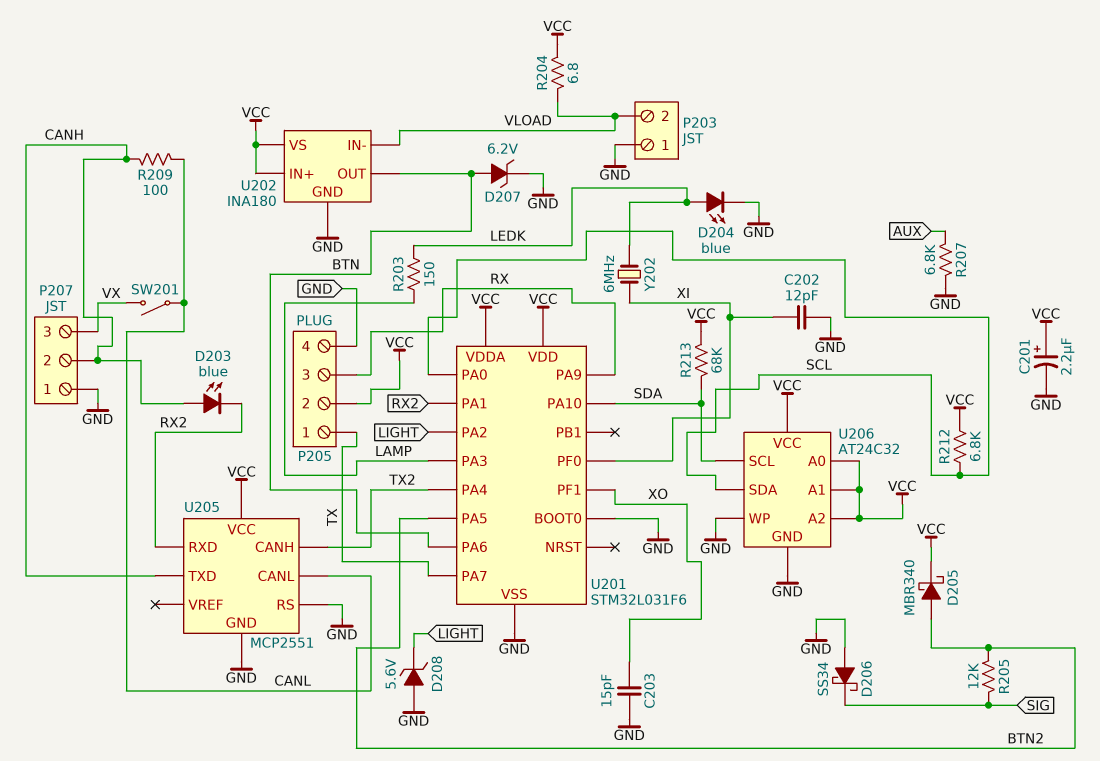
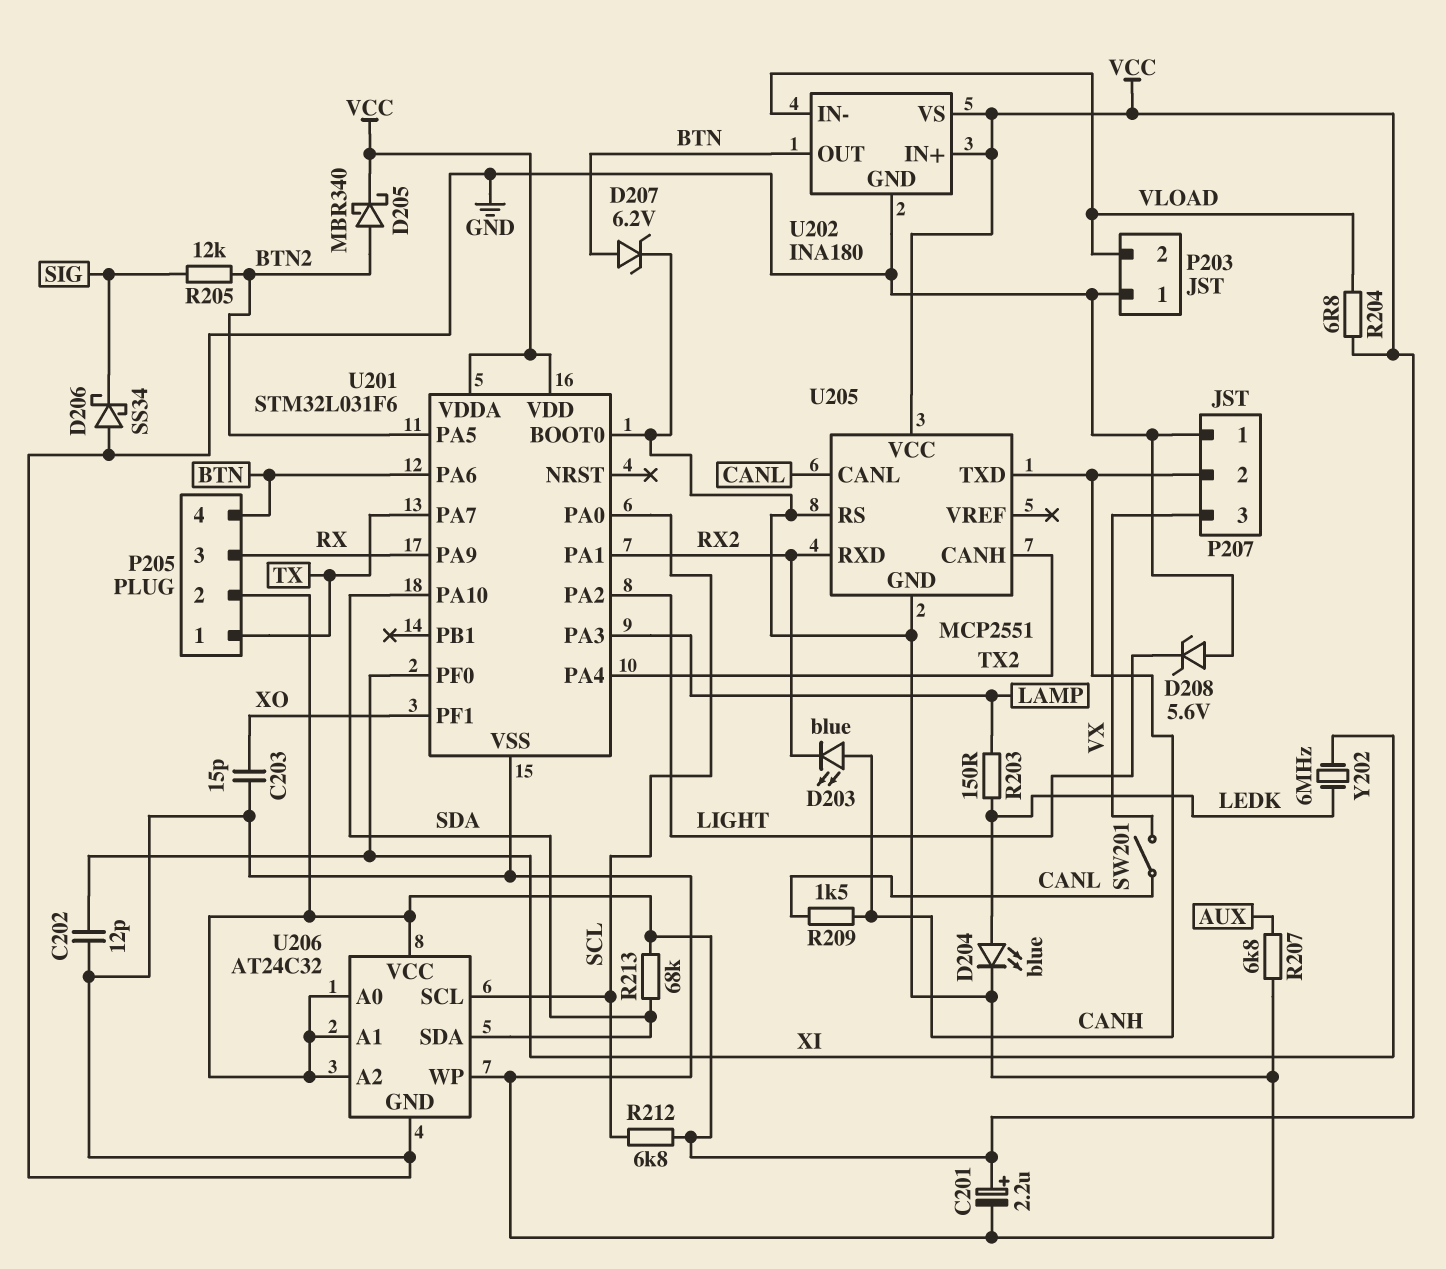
P205 pin 4: GND -> BTN
R209: 100 (CANH, CANL) -> 1.5k (CANH, CANL)
U206 pin SCL: SDA -> SCL
U206 pin SDA: SCL -> SDA

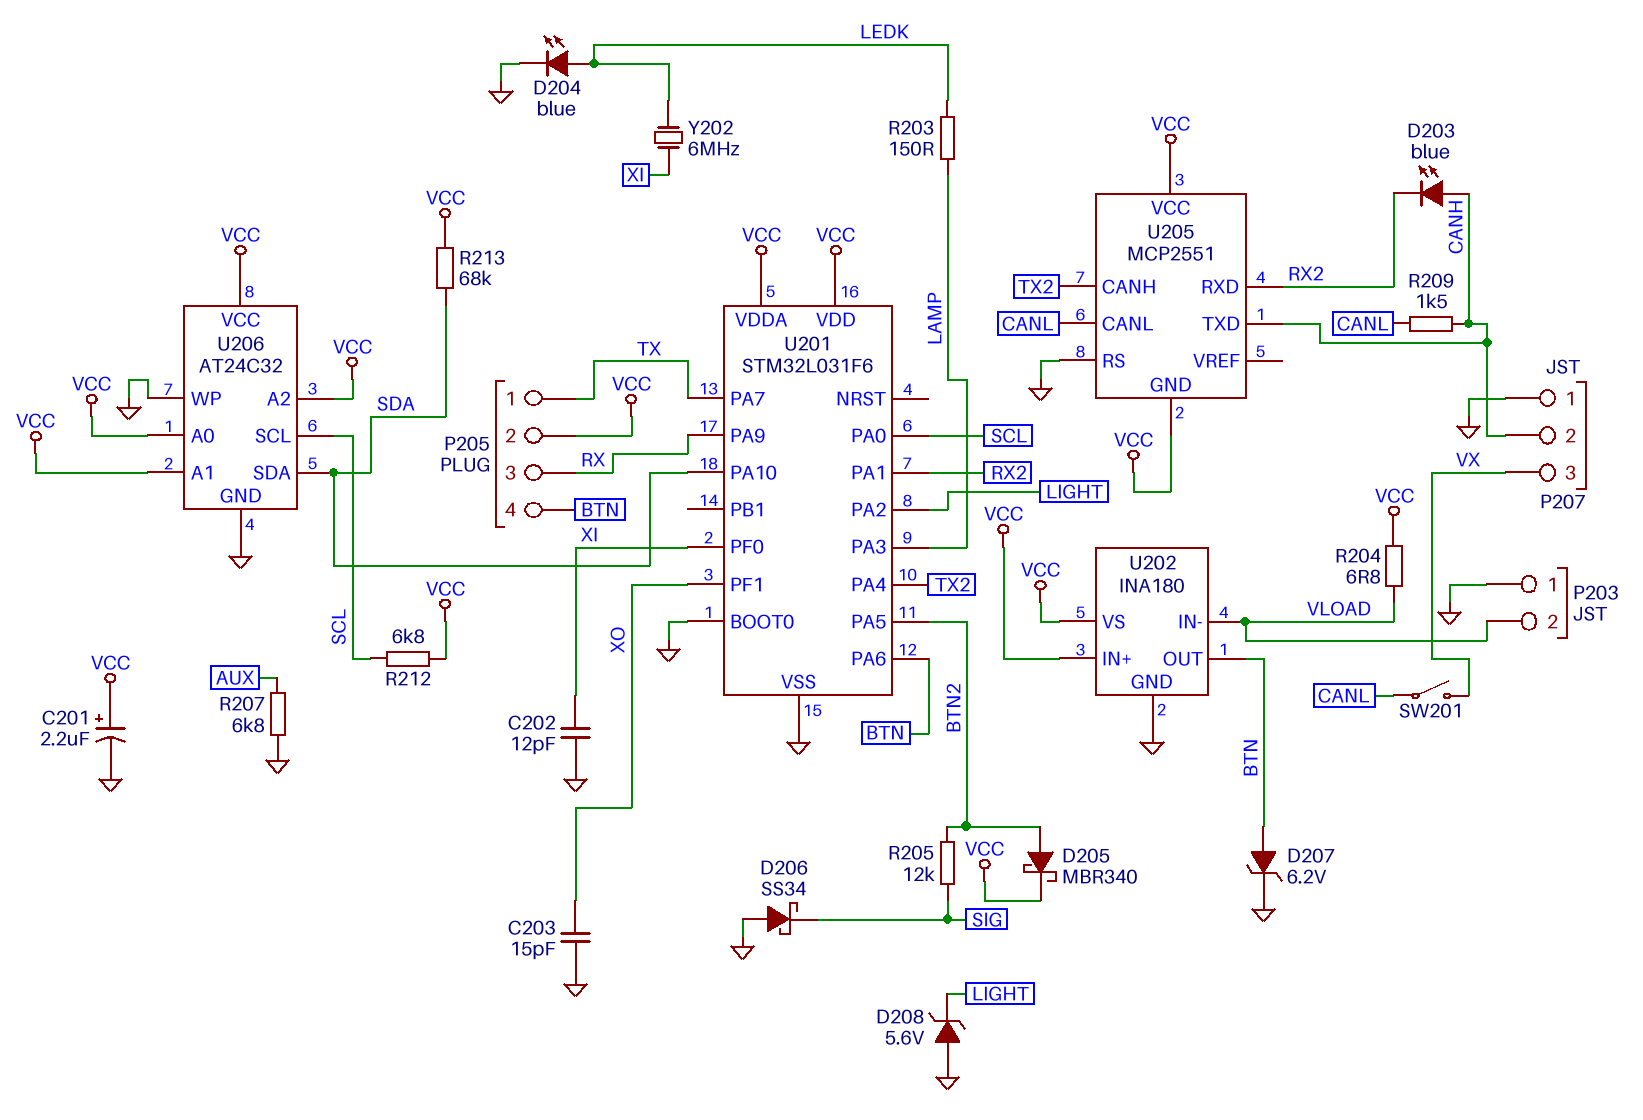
U205 pin GND: GND -> VCC

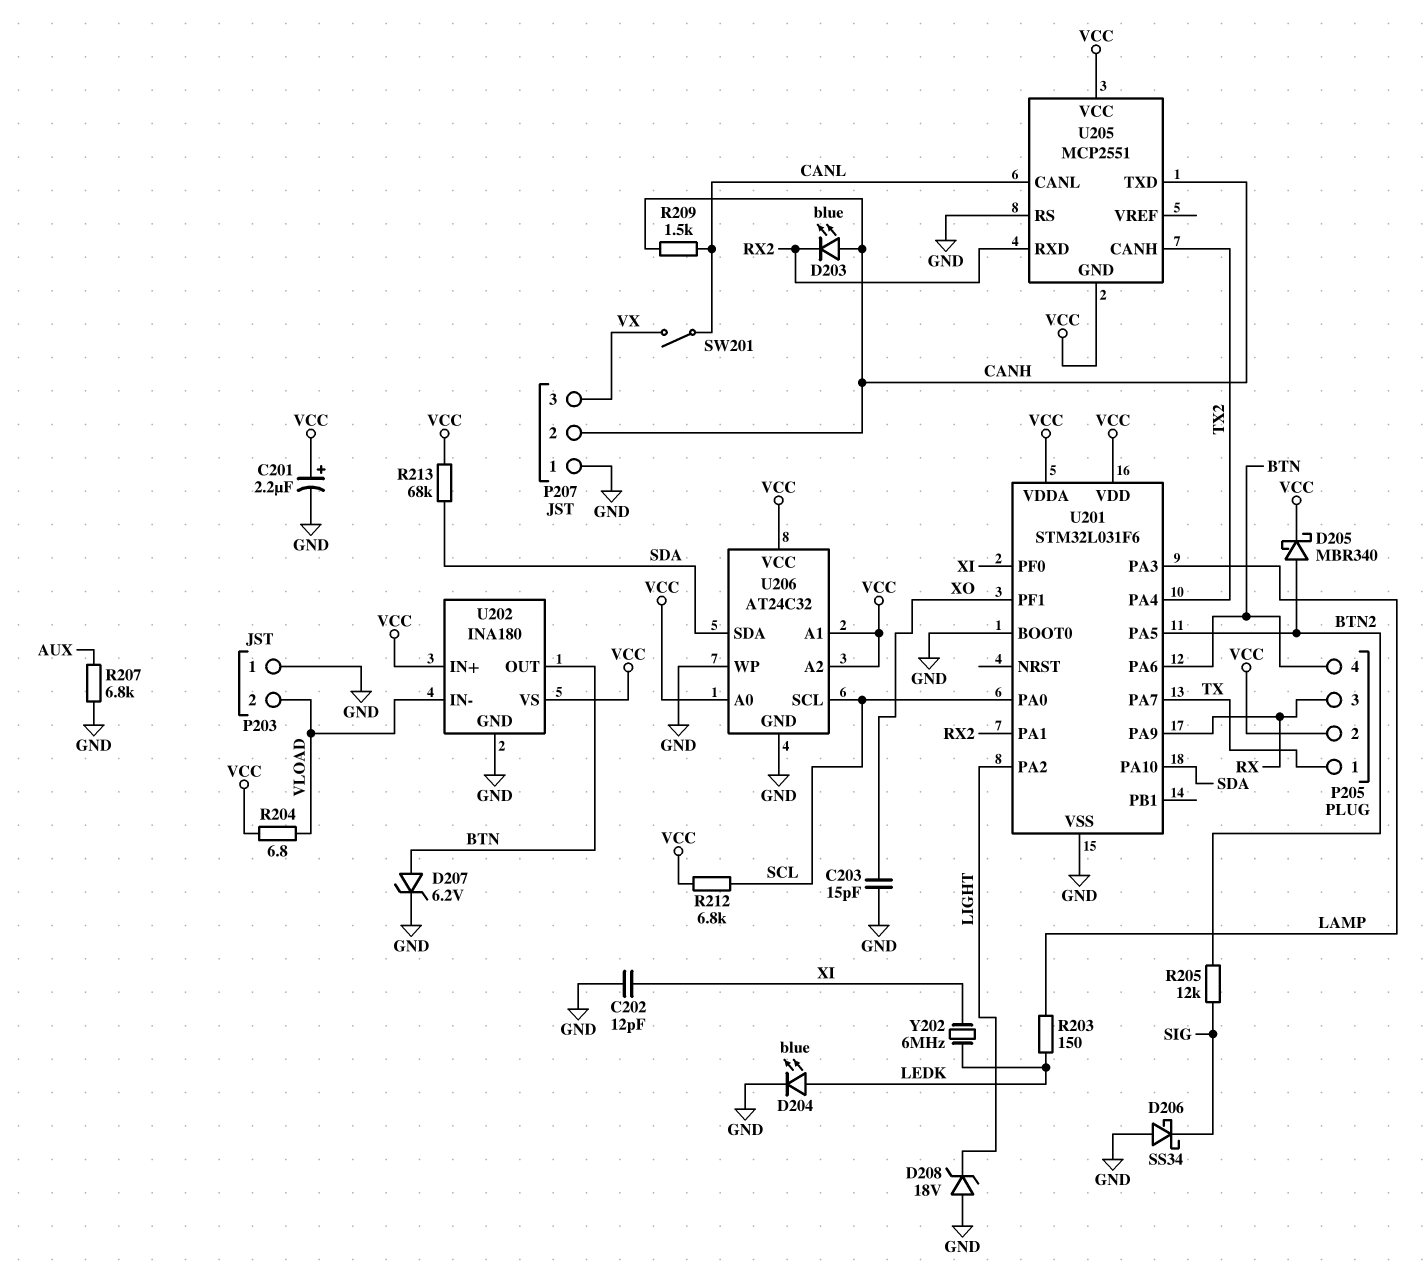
D208: zener 5.6V (A GND, K LIGHT) -> zener 18V (A GND, K LIGHT)

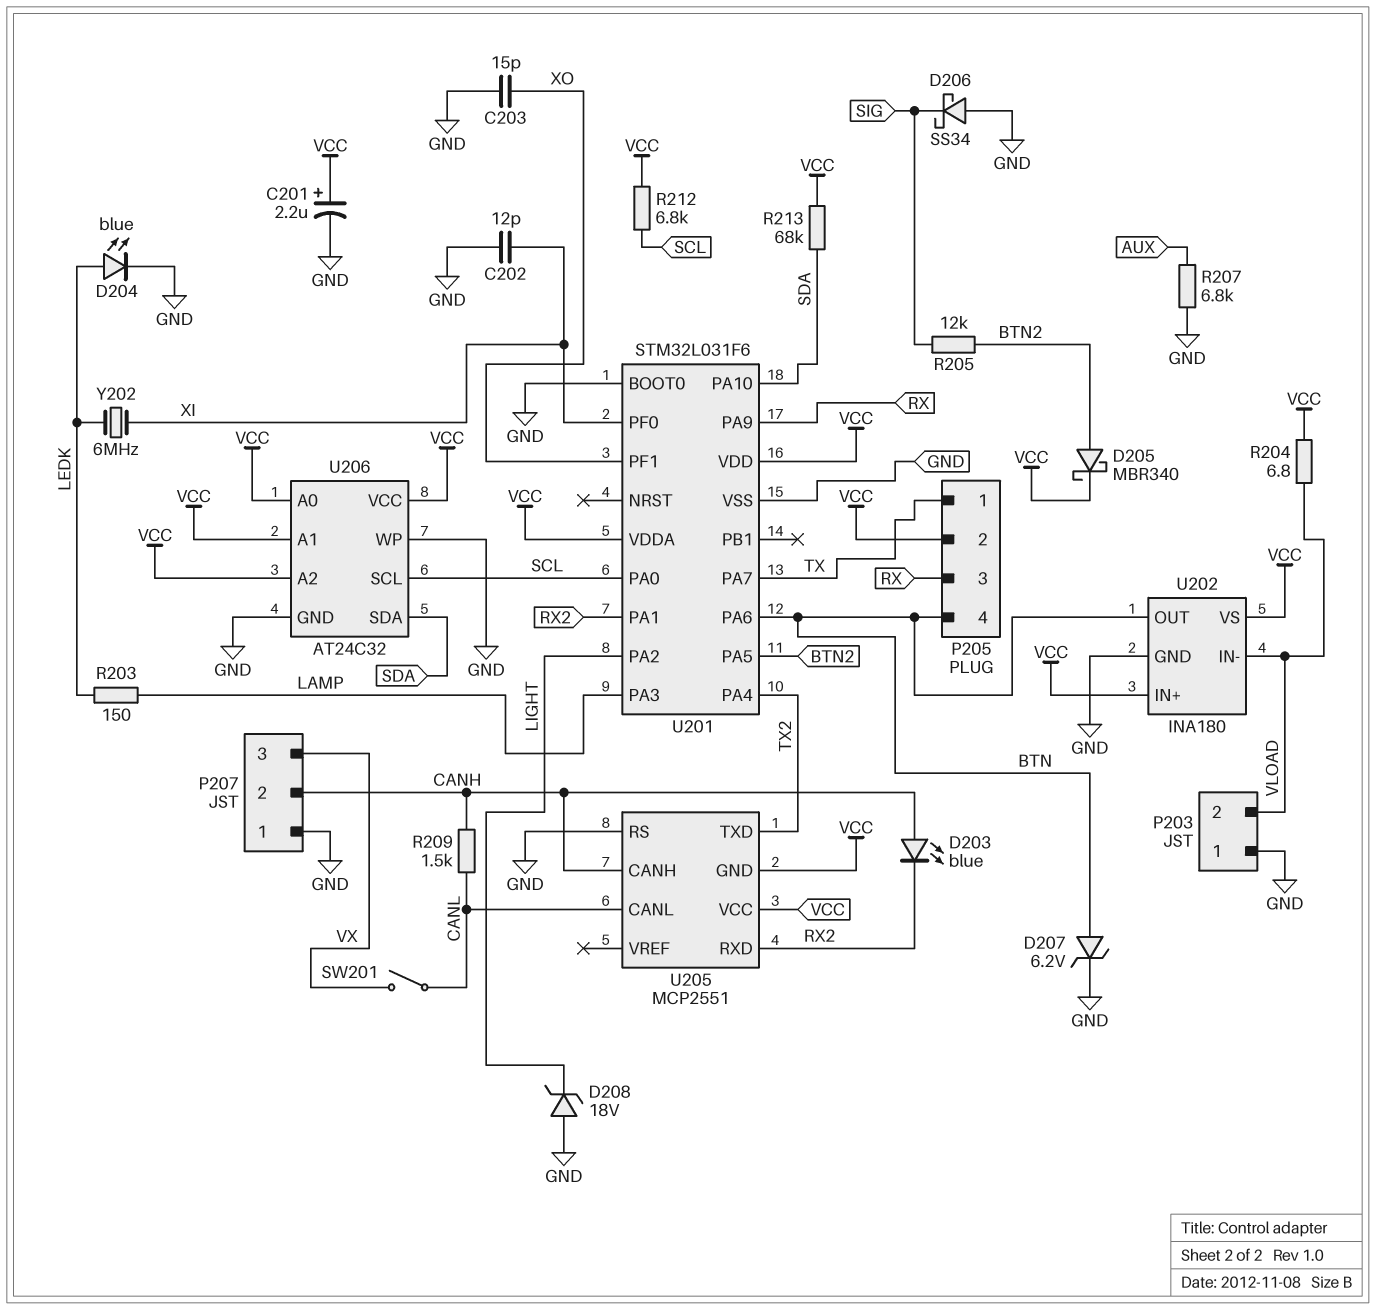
U205 pin CANH: TX2 -> CANH
U205 pin TXD: CANH -> TX2

